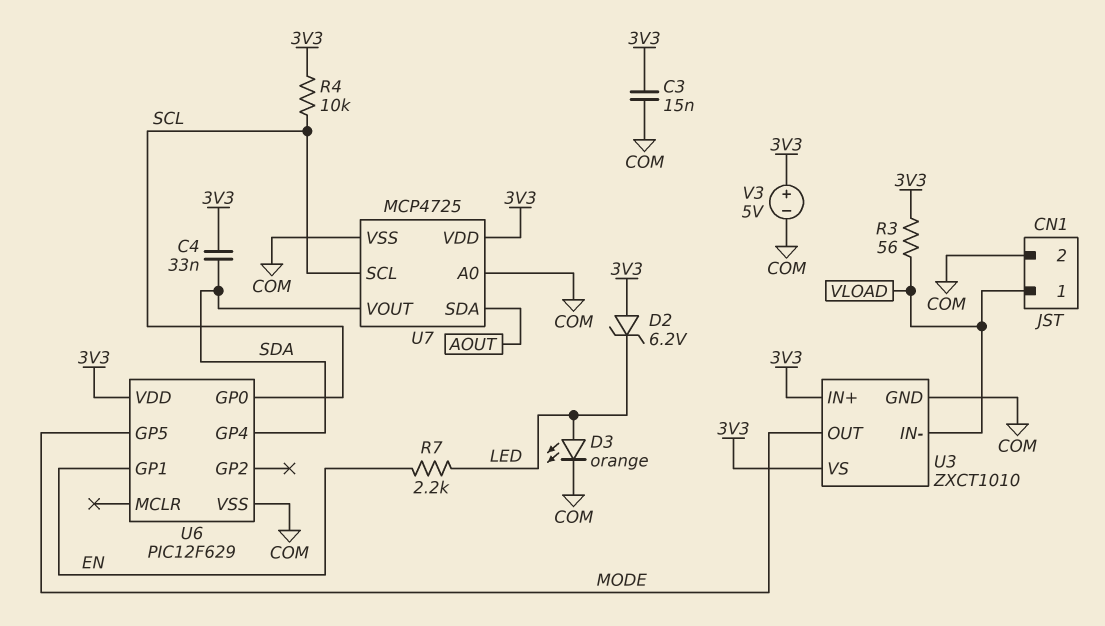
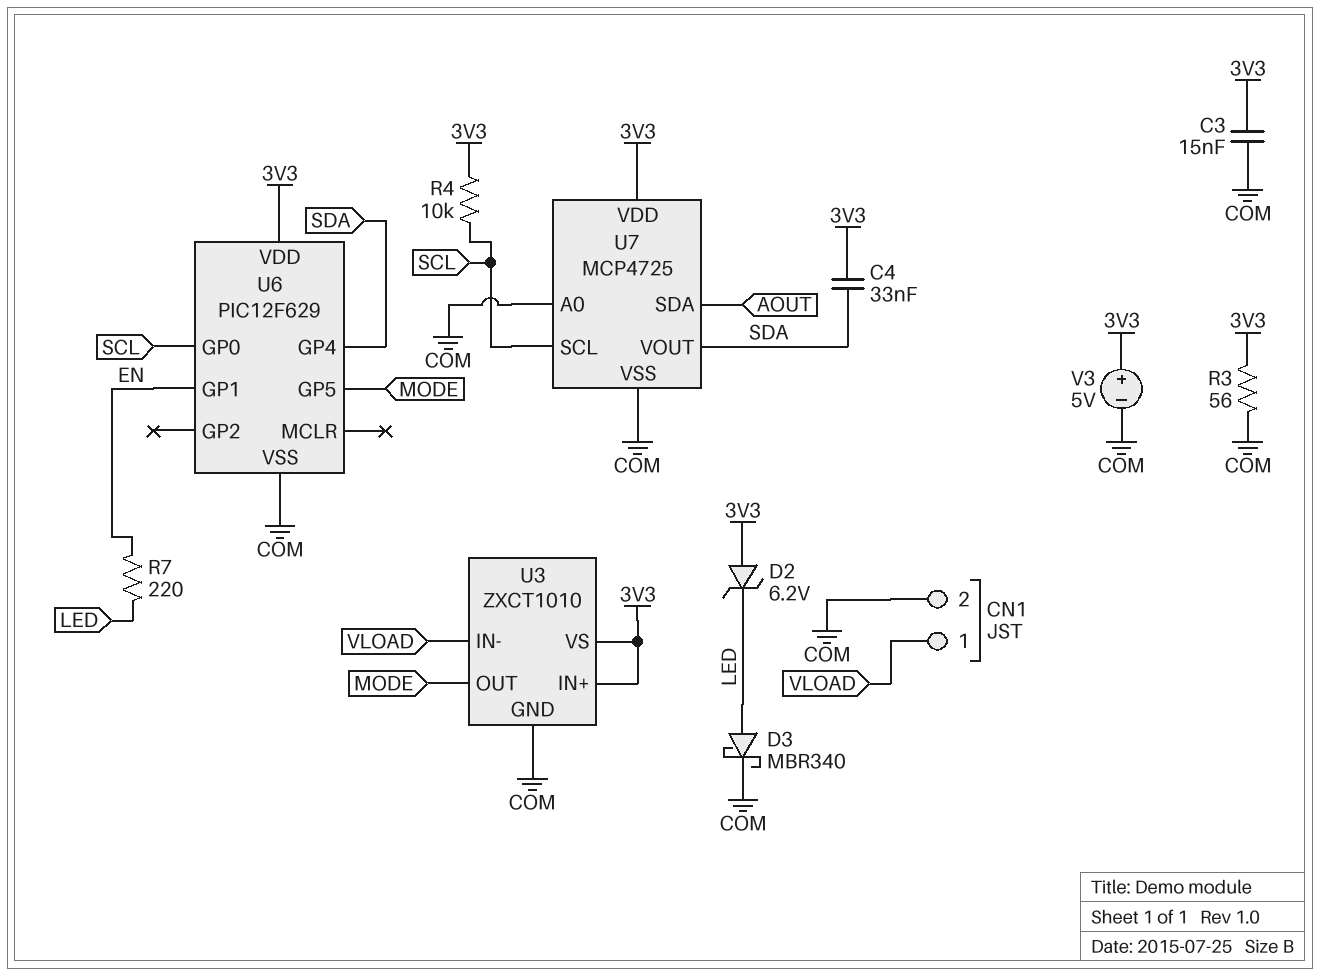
D3: LED orange (A LED, K COM) -> schottky MBR340 (A LED, K COM)
R3: 56 (3V3, VLOAD) -> 56 (3V3, COM)
R7: 2.2k (EN, LED) -> 220 (EN, LED)

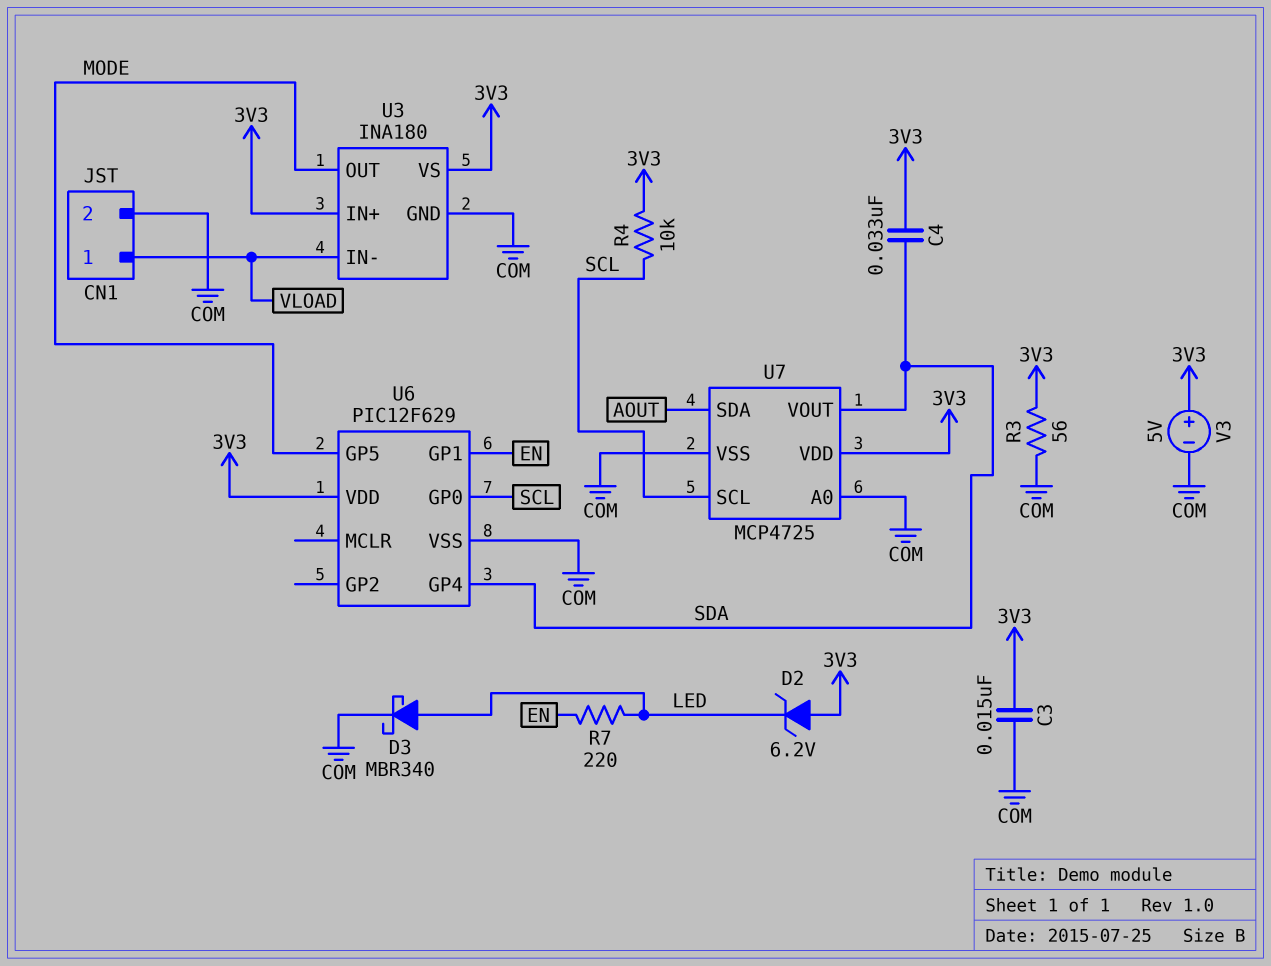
U3: ZXCT1010 -> INA180

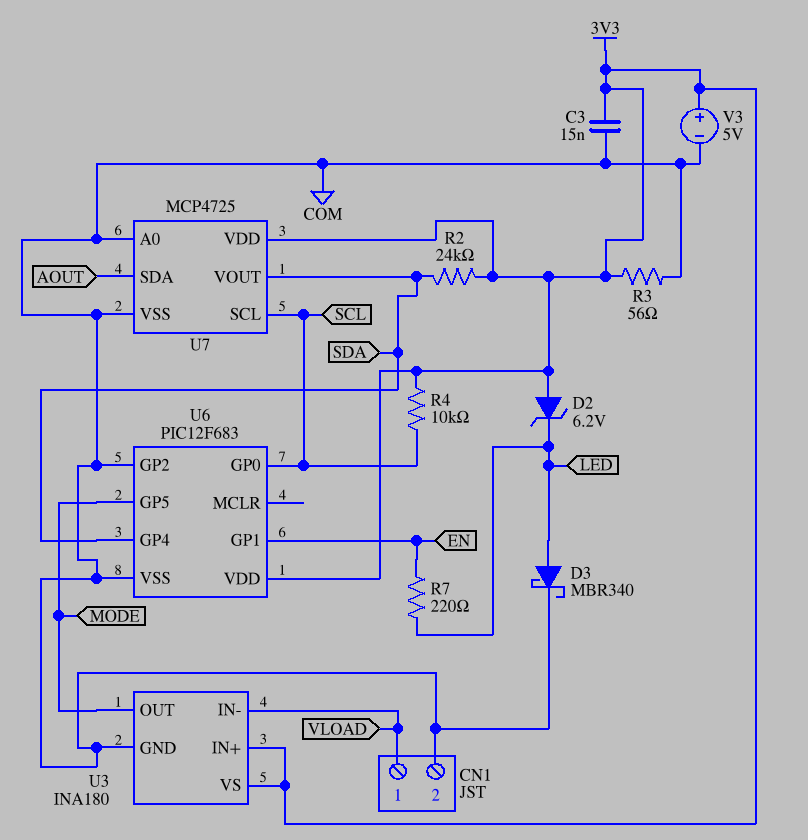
C4: 33nF (3V3, SDA) -> none
R2: none -> 24k (3V3, SDA)
U6: PIC12F629 -> PIC12F683
U6 pin GP2: none -> COM

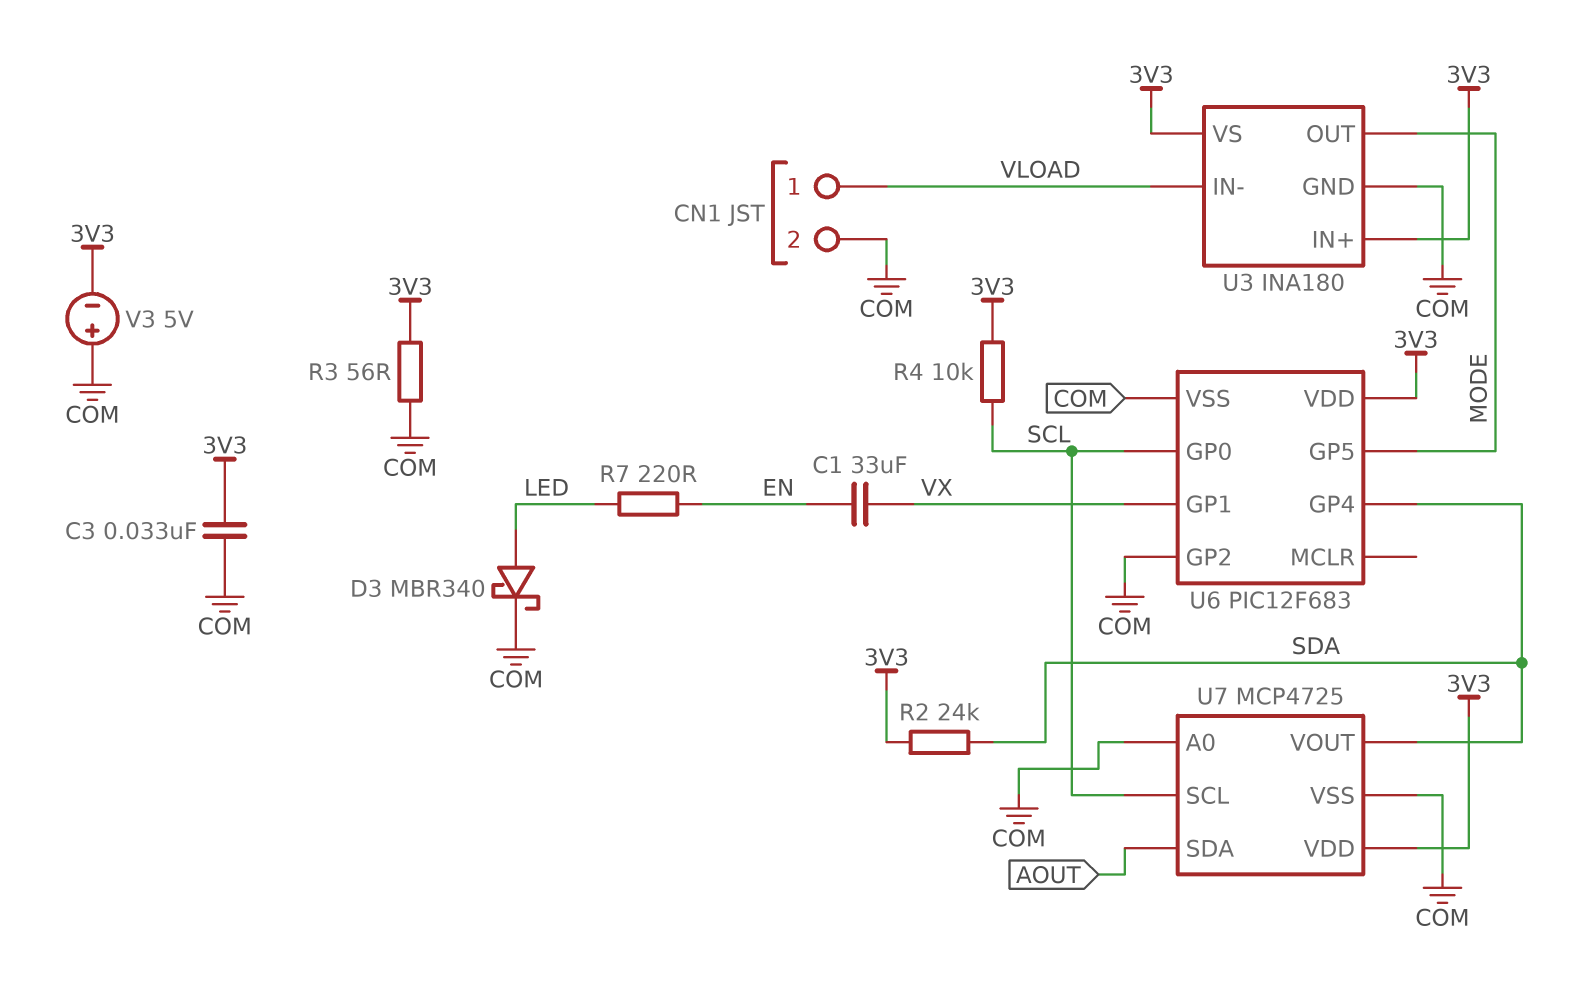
C1: none -> 33uF (EN, VX)
C3: 15nF (3V3, COM) -> 33nF (3V3, COM)
D2: zener 6.2V (A 3V3, K LED) -> none
U6 pin GP1: EN -> VX
V3: 5V (plus 3V3, minus COM) -> 5V (plus COM, minus 3V3)

